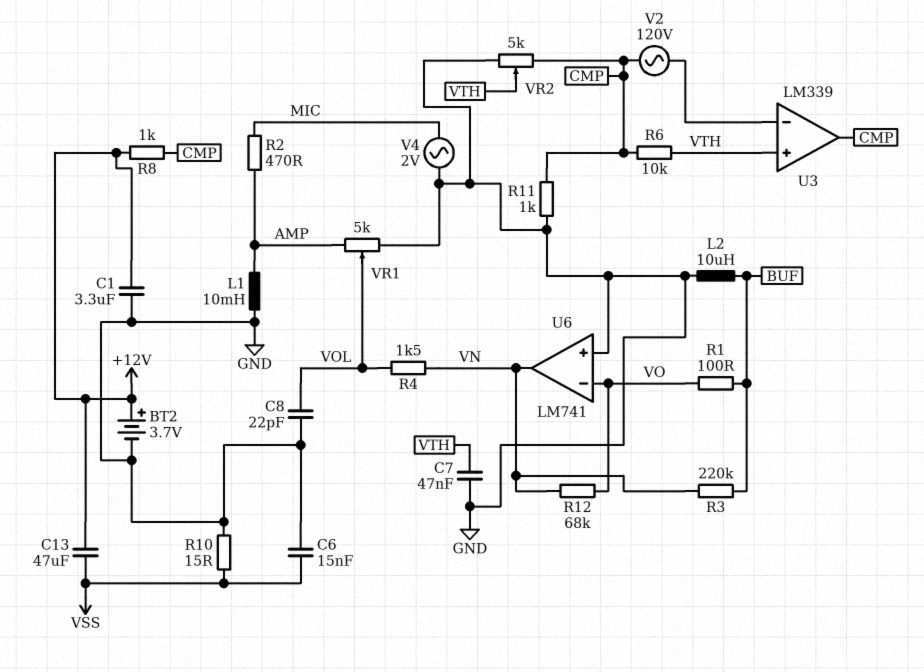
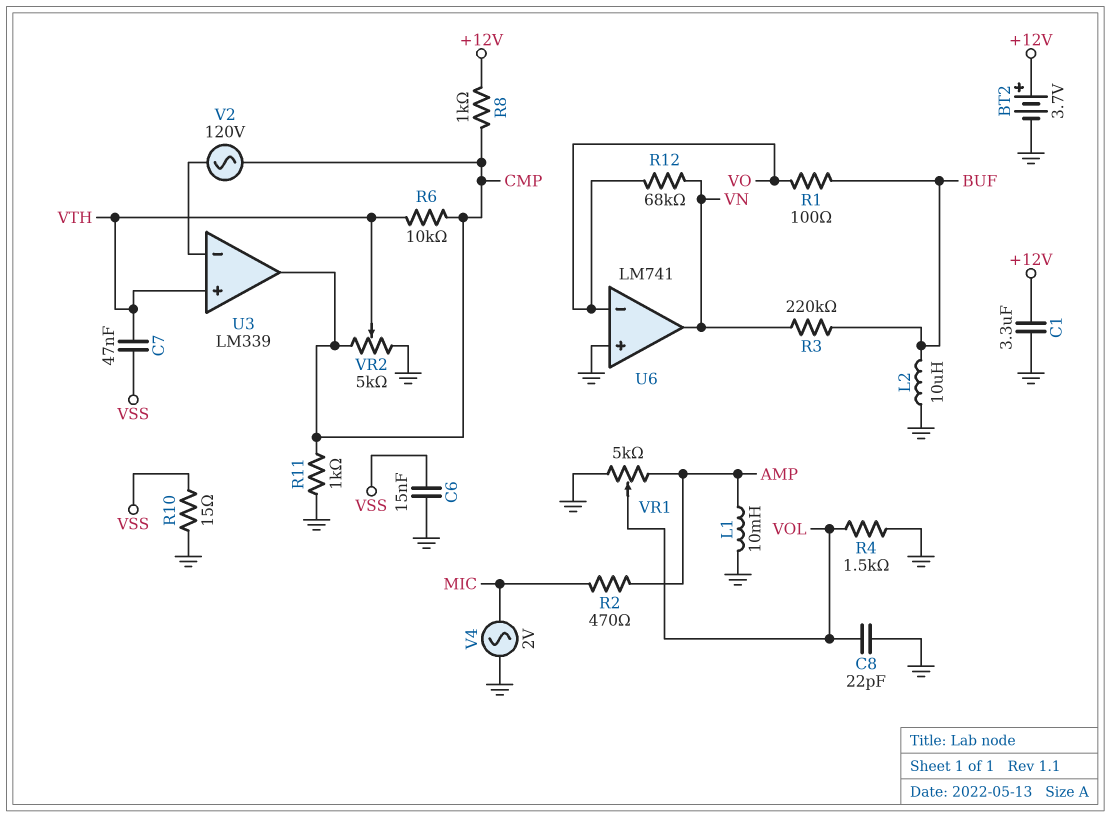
C7: 47nF (GND, VTH) -> 47nF (VSS, VTH)
C13: 47uF (+12V, VSS) -> none
R4: 1.5k (VN, VOL) -> 1.5k (GND, VOL)

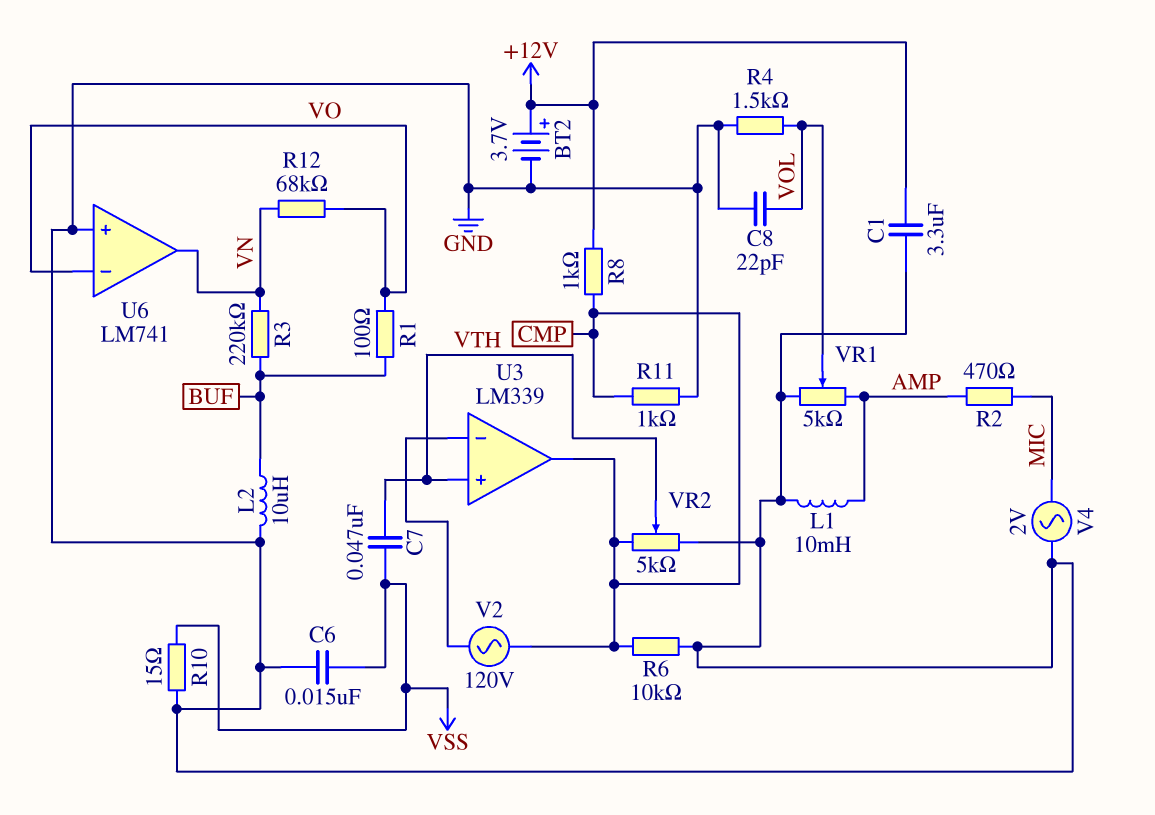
R6: 10k (CMP, VTH) -> 10k (CMP, GND)

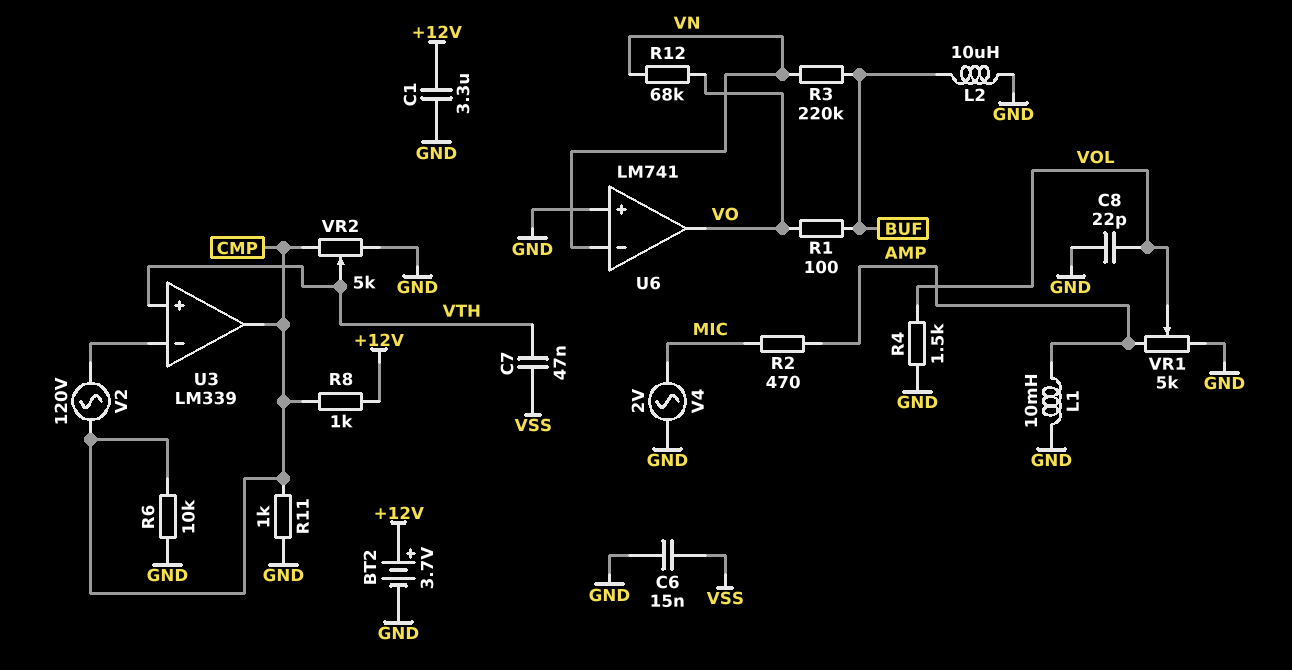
R10: 15 (GND, VSS) -> none
U6 pin in-: VO -> VN
U6 pin out: VN -> VO

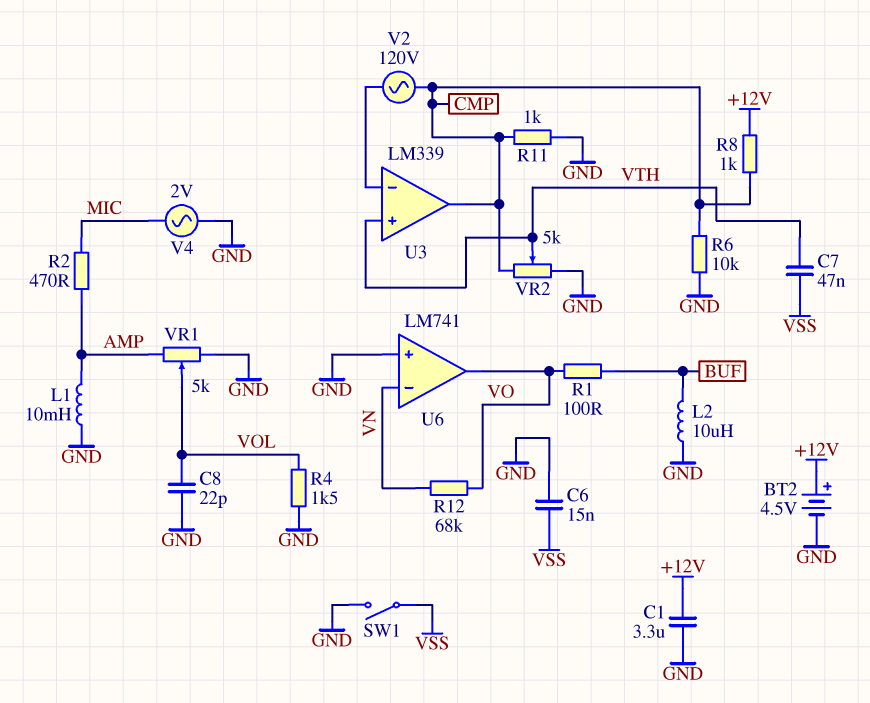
BT2: 3.7V (plus +12V, minus GND) -> 4.5V (plus +12V, minus GND)
R3: 220k (BUF, VN) -> none
SW1: none -> switch (GND, VSS)

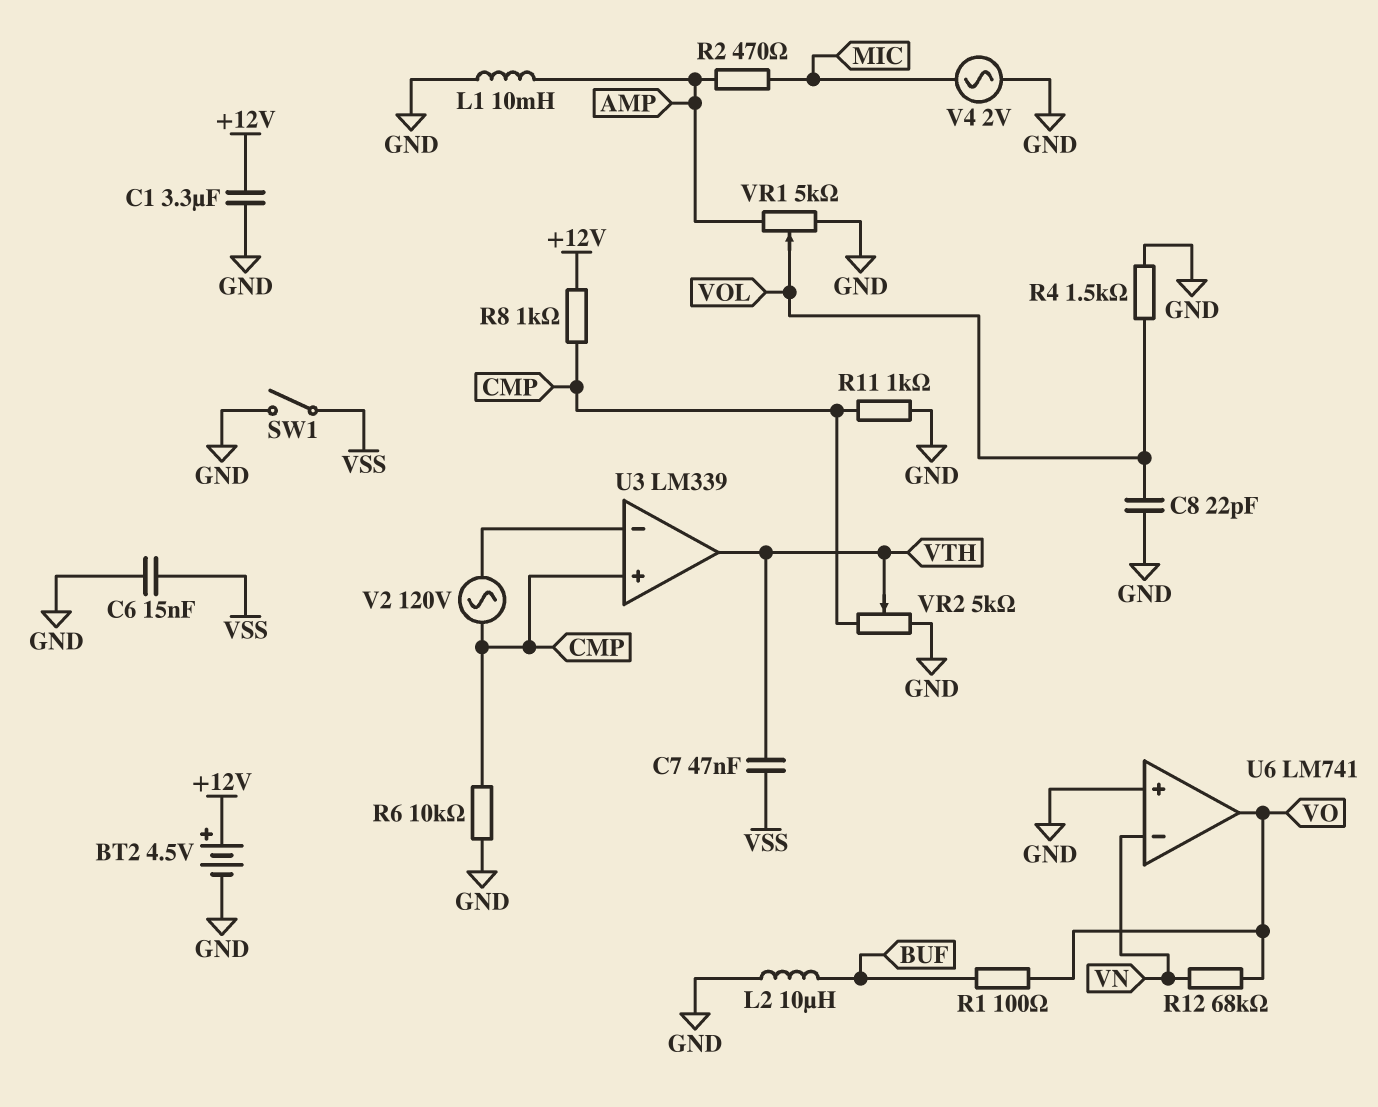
U3 pin in+: VTH -> CMP
U3 pin out: CMP -> VTH

